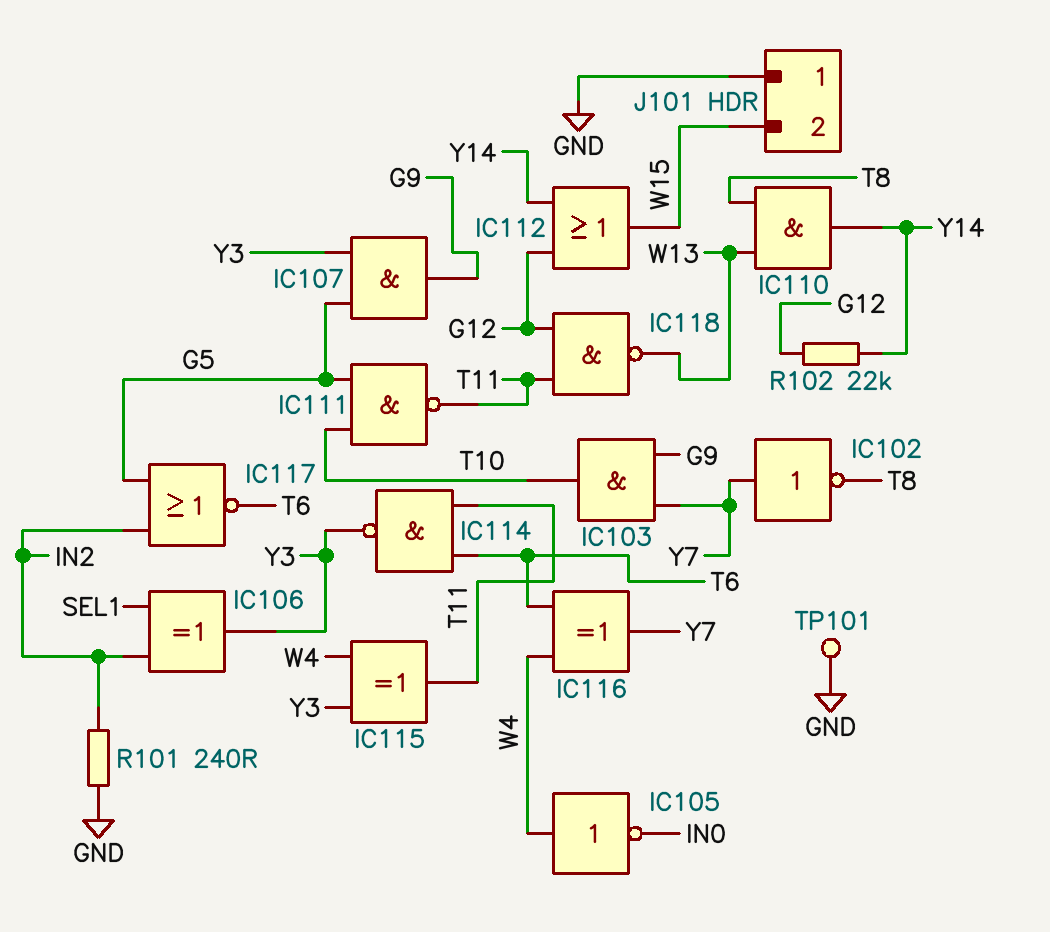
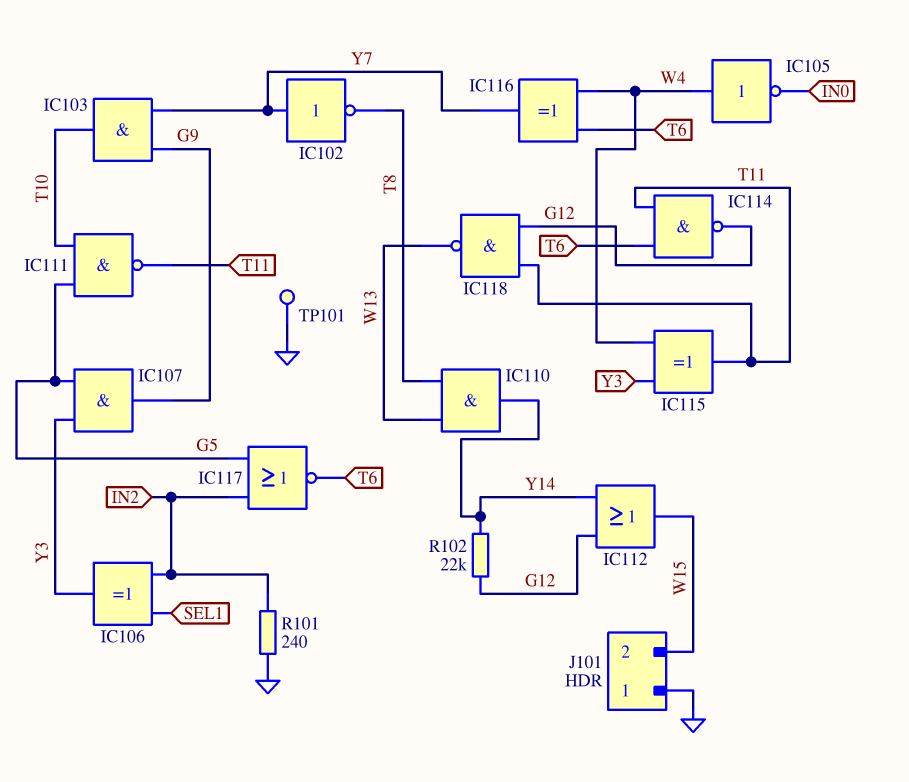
IC114: NAND (in T6, in T11, out Y3) -> NAND (in T6, in T11, out G12)

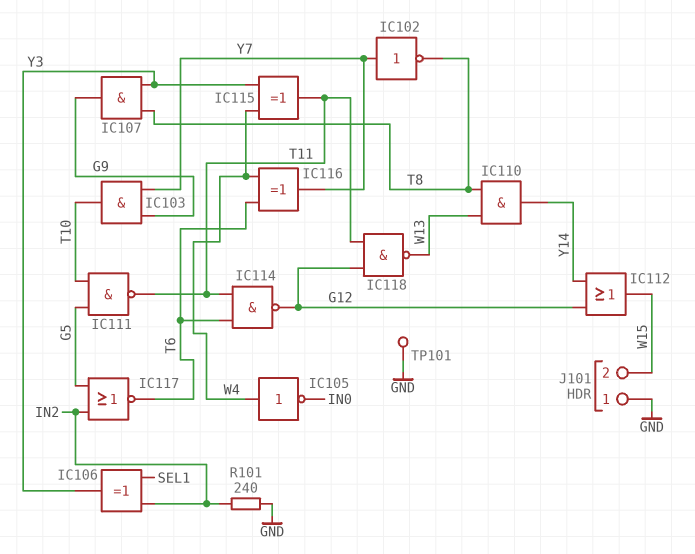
IC107: AND (in G5, in Y3, out G9) -> AND (in T8, in Y3, out G9)
R102: 22k (G12, Y14) -> none

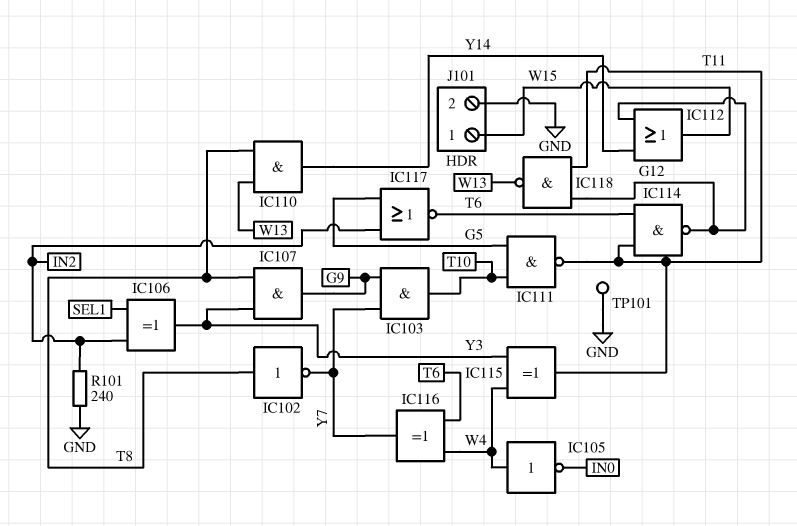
IC102: NOT (in Y7, out T8) -> NOT (in T8, out Y7)
J101 pin 1: GND -> W15
J101 pin 2: W15 -> GND

